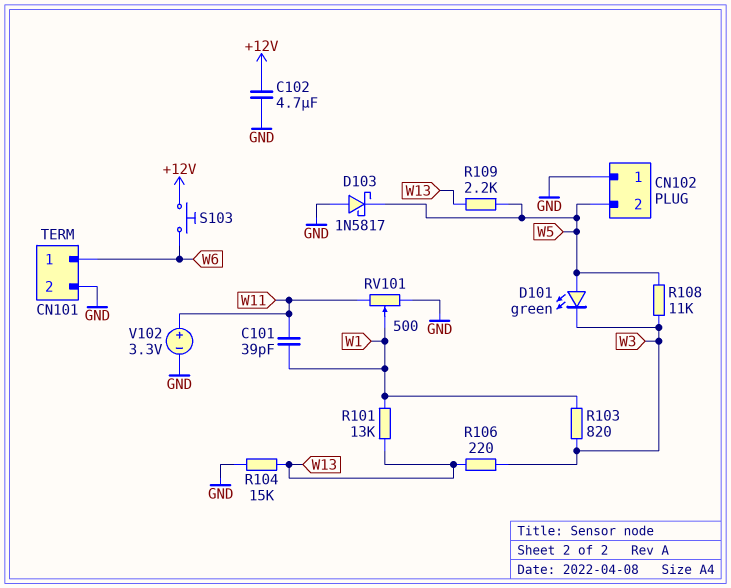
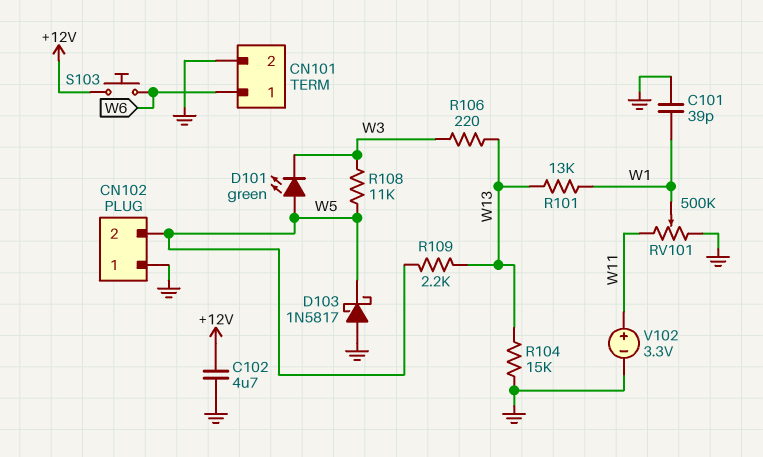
C101: 39pF (W1, W11) -> 39pF (GND, W1)
R103: 820 (W1, W3) -> none
RV101: 500 (GND, W11, wiper W1) -> 500k (GND, W11, wiper W1)

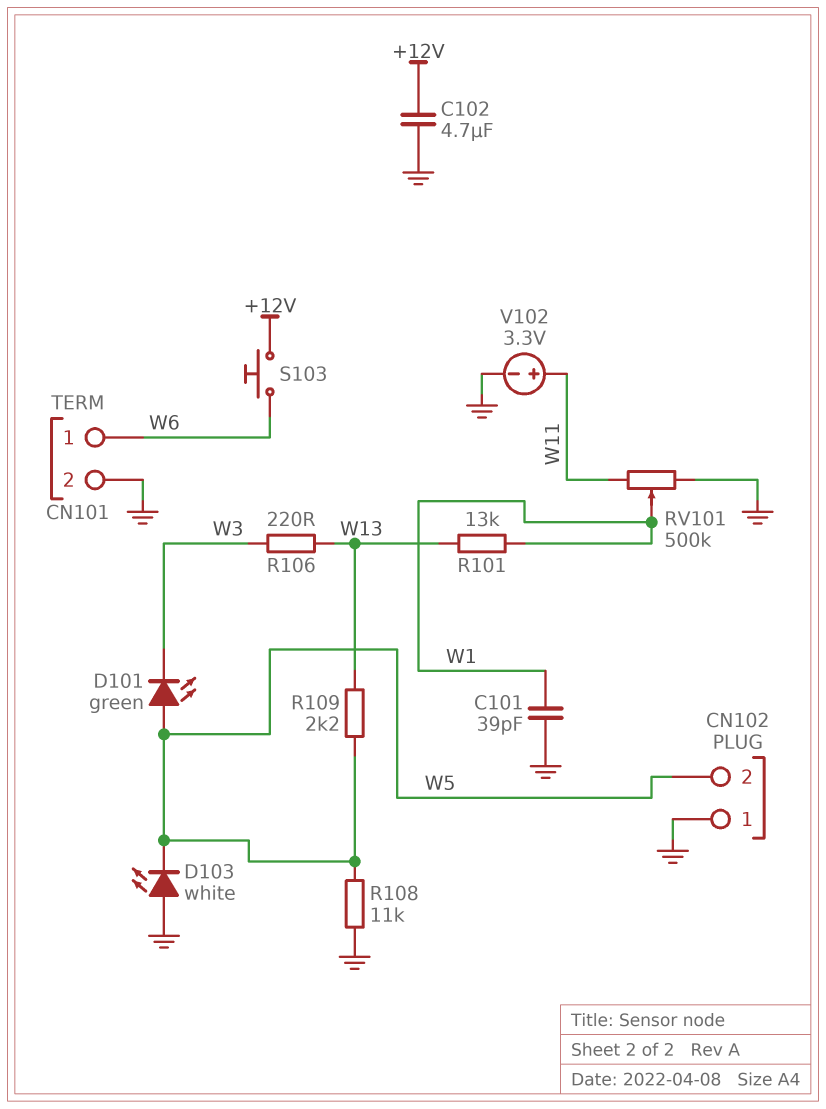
D103: schottky 1N5817 (A GND, K W5) -> LED white (A GND, K W5)
R104: 15k (GND, W13) -> none
R108: 11k (W3, W5) -> 11k (GND, W5)

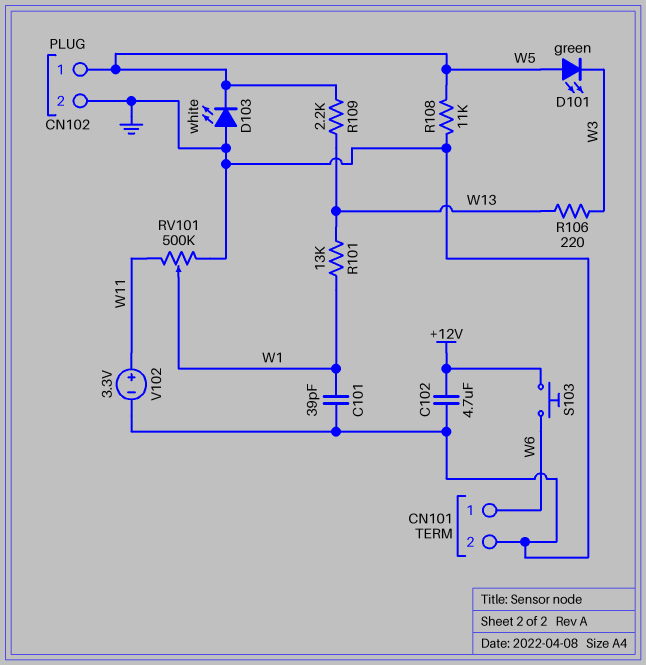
CN102 pin 1: GND -> W5
CN102 pin 2: W5 -> GND

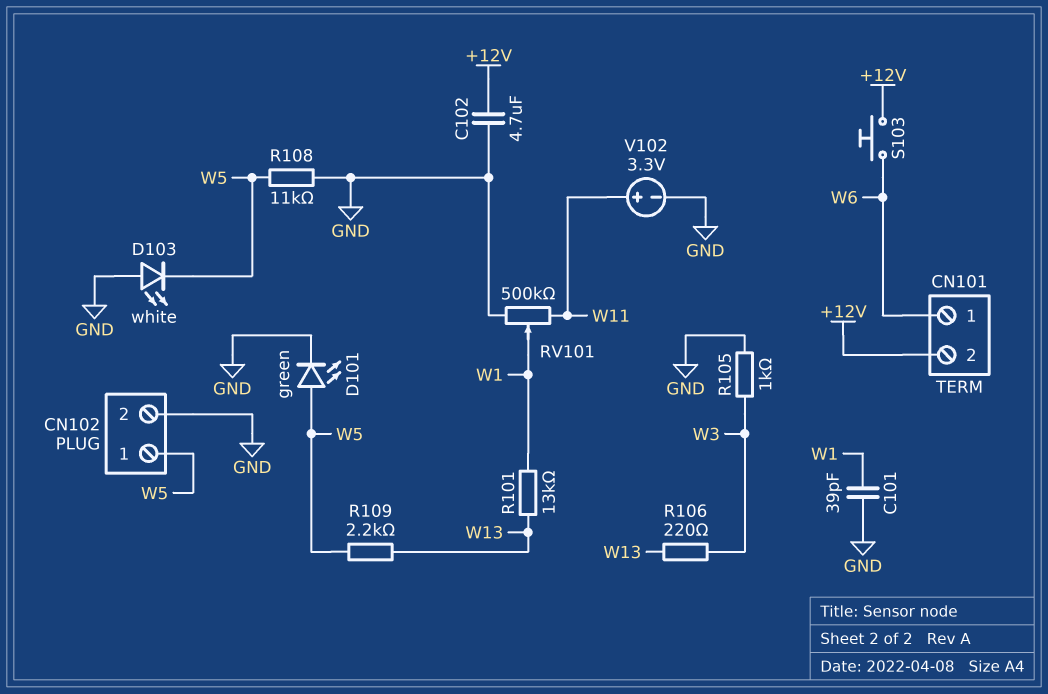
CN101 pin 2: GND -> +12V
D101: LED green (A W5, K W3) -> LED green (A W5, K GND)
R105: none -> 1k (GND, W3)

